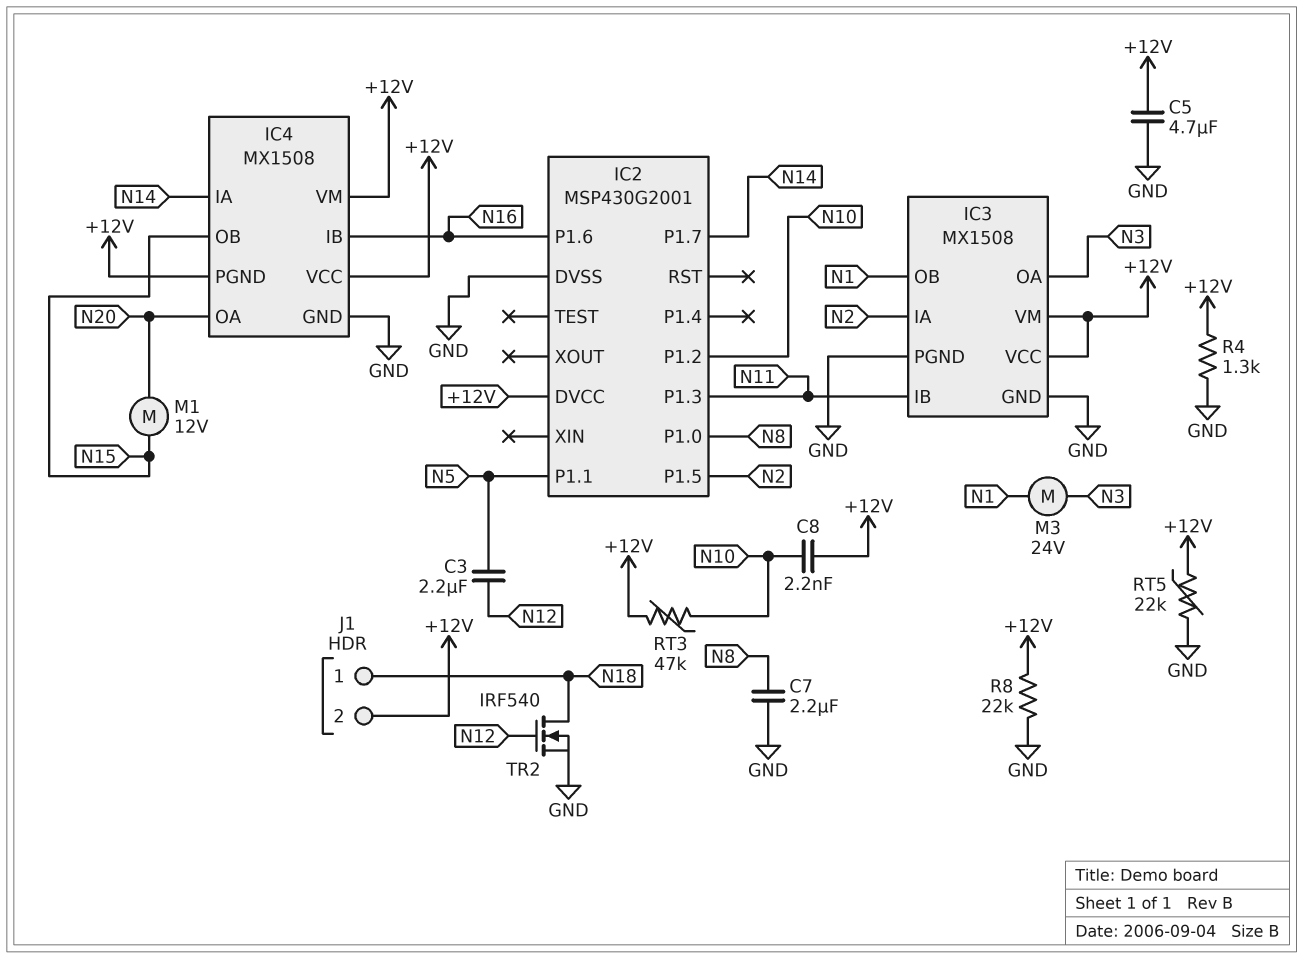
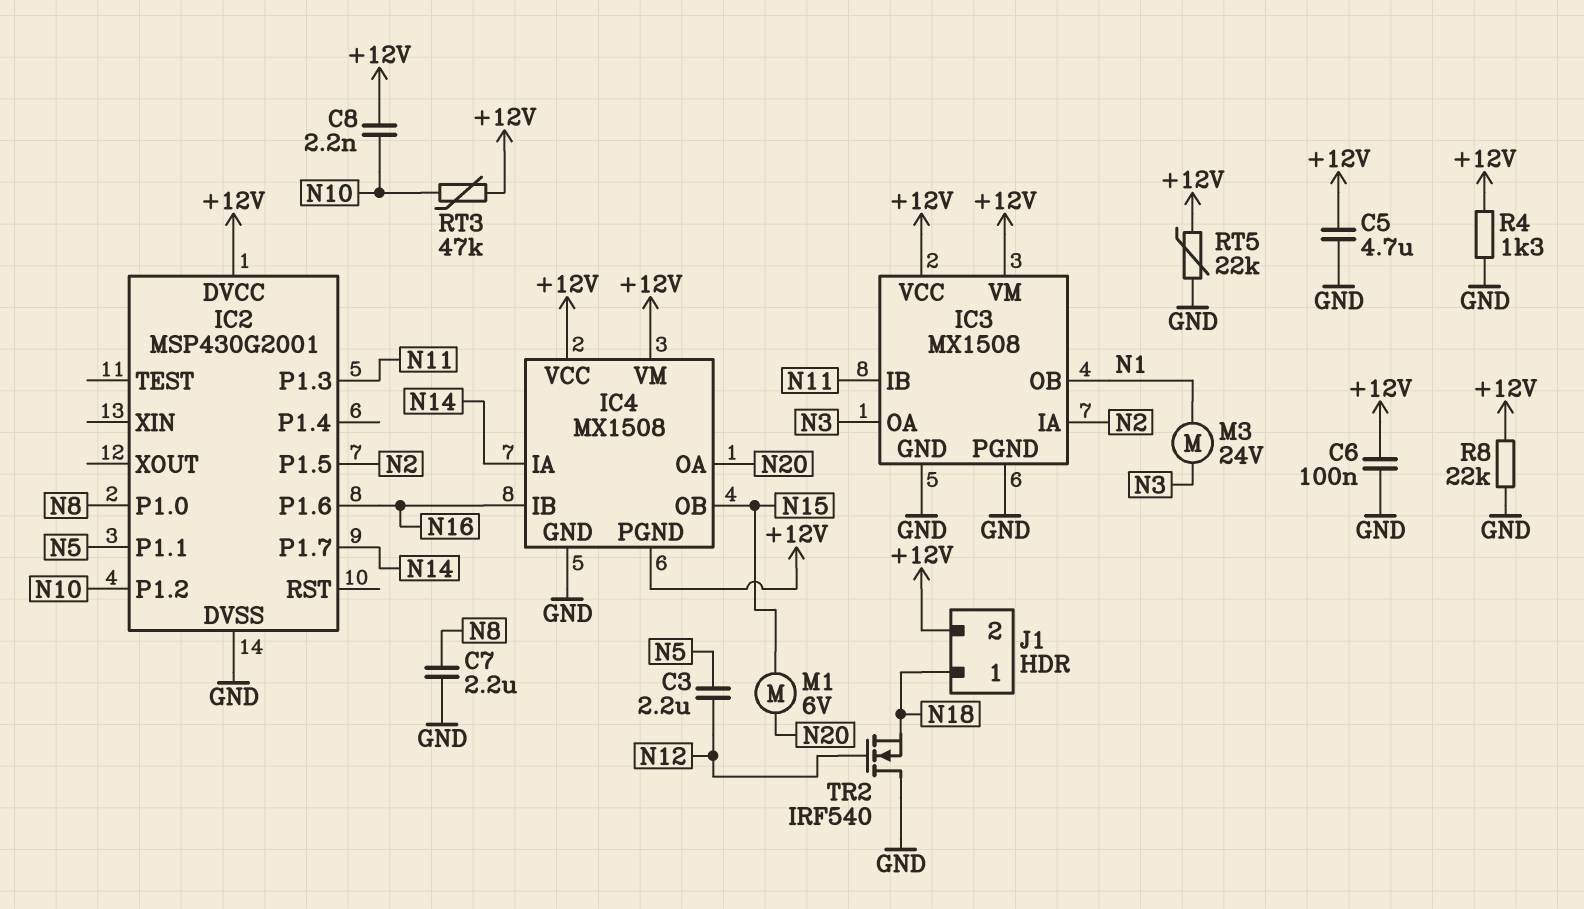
C6: none -> 100nF (+12V, GND)
M1: motor 12V (N15, N20) -> motor 6V (N15, N20)
TR2: NMOS IRF540 (G N12, D N18, S GND) -> NMOS IRF540 (G N12, D GND, S N18)

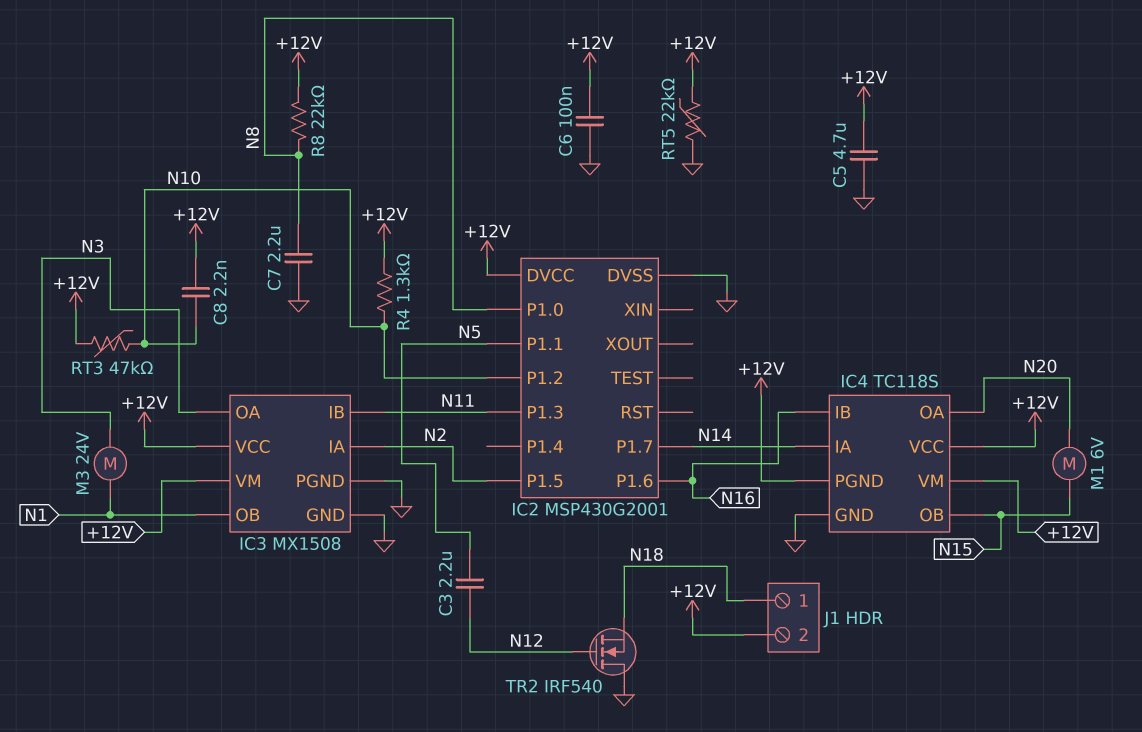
IC4: MX1508 -> TC118S
R4: 1.3k (+12V, GND) -> 1.3k (+12V, N10)
R8: 22k (+12V, GND) -> 22k (+12V, N8)

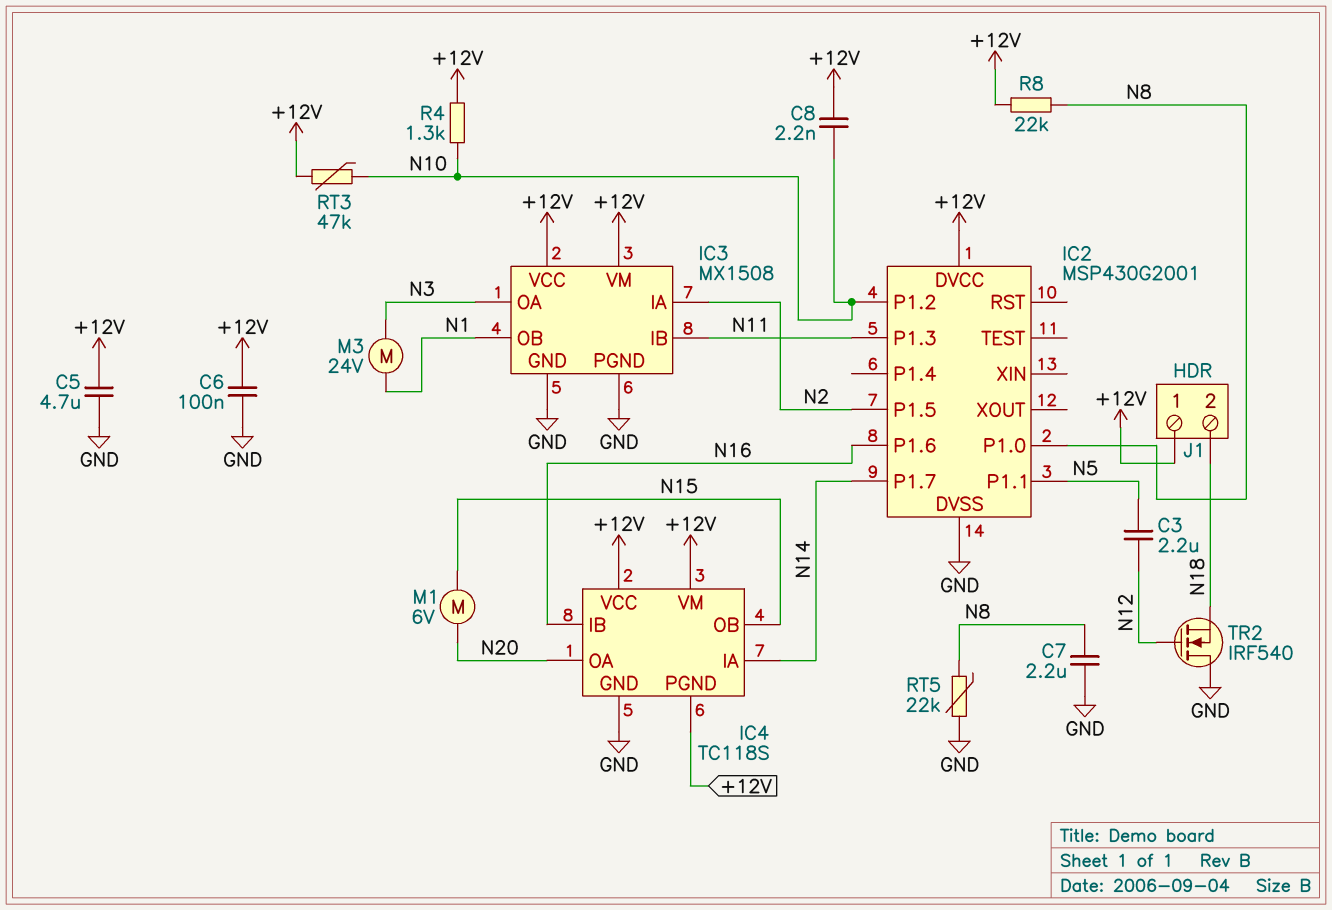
J1 pin 1: N18 -> +12V
J1 pin 2: +12V -> N18
RT5: 22k (+12V, GND) -> 22k (GND, N8)

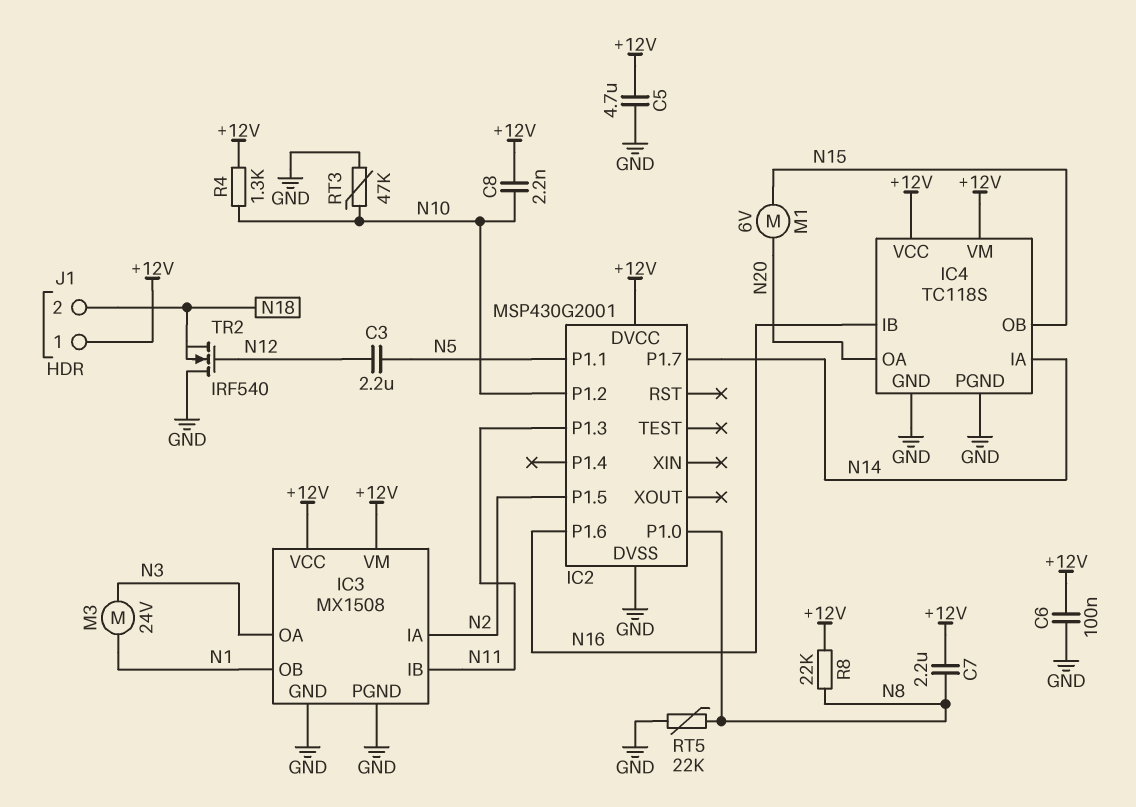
C7: 2.2uF (GND, N8) -> 2.2uF (+12V, N8)
IC4 pin PGND: +12V -> GND
RT3: 47k (+12V, N10) -> 47k (GND, N10)

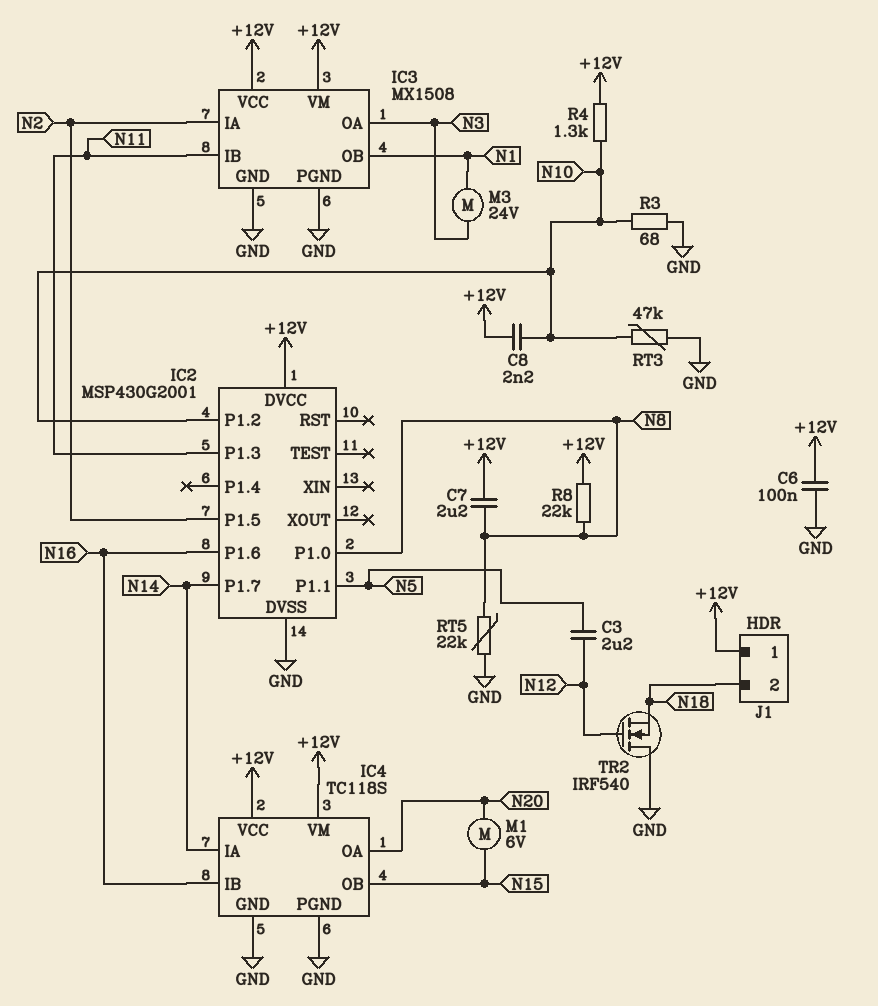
C5: 4.7uF (+12V, GND) -> none
R3: none -> 68 (GND, N10)

